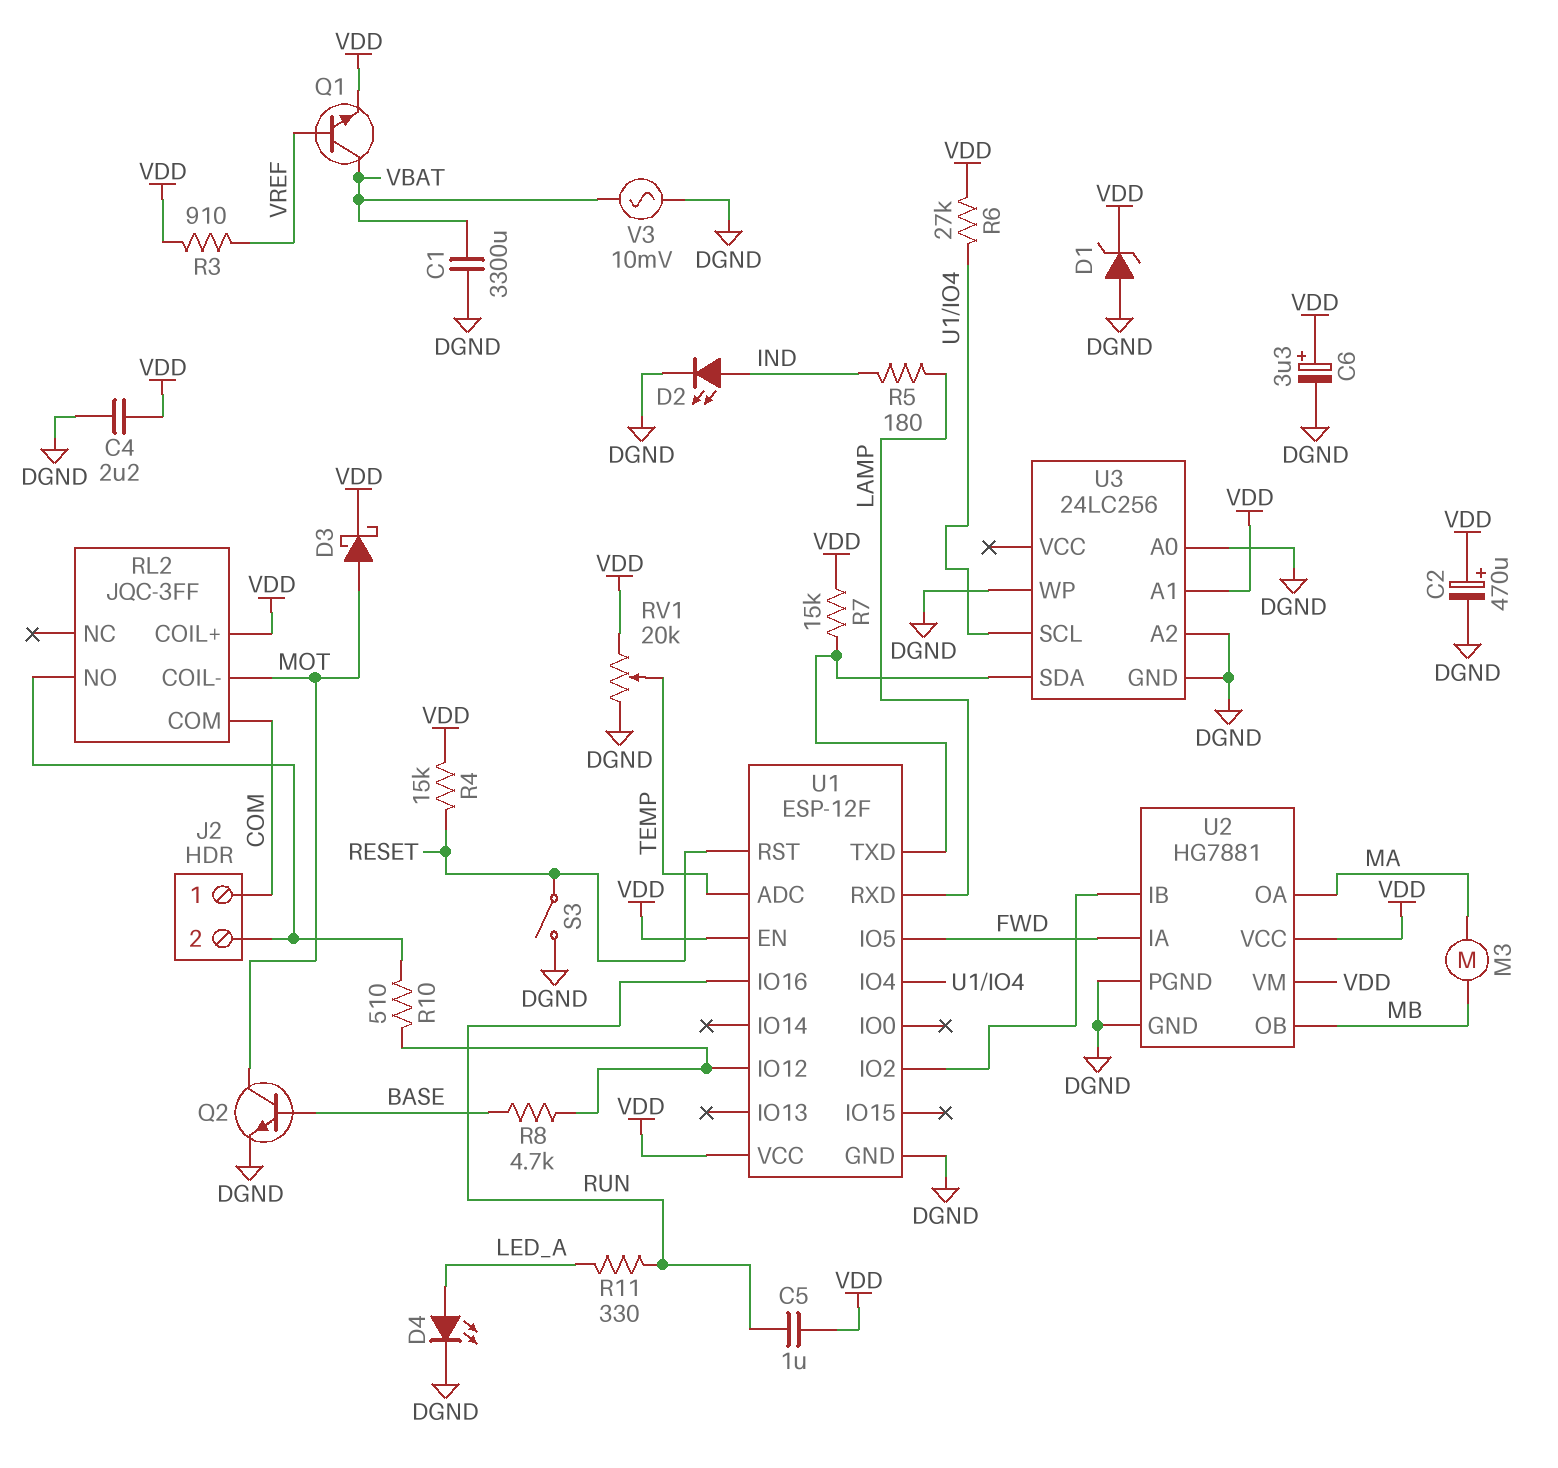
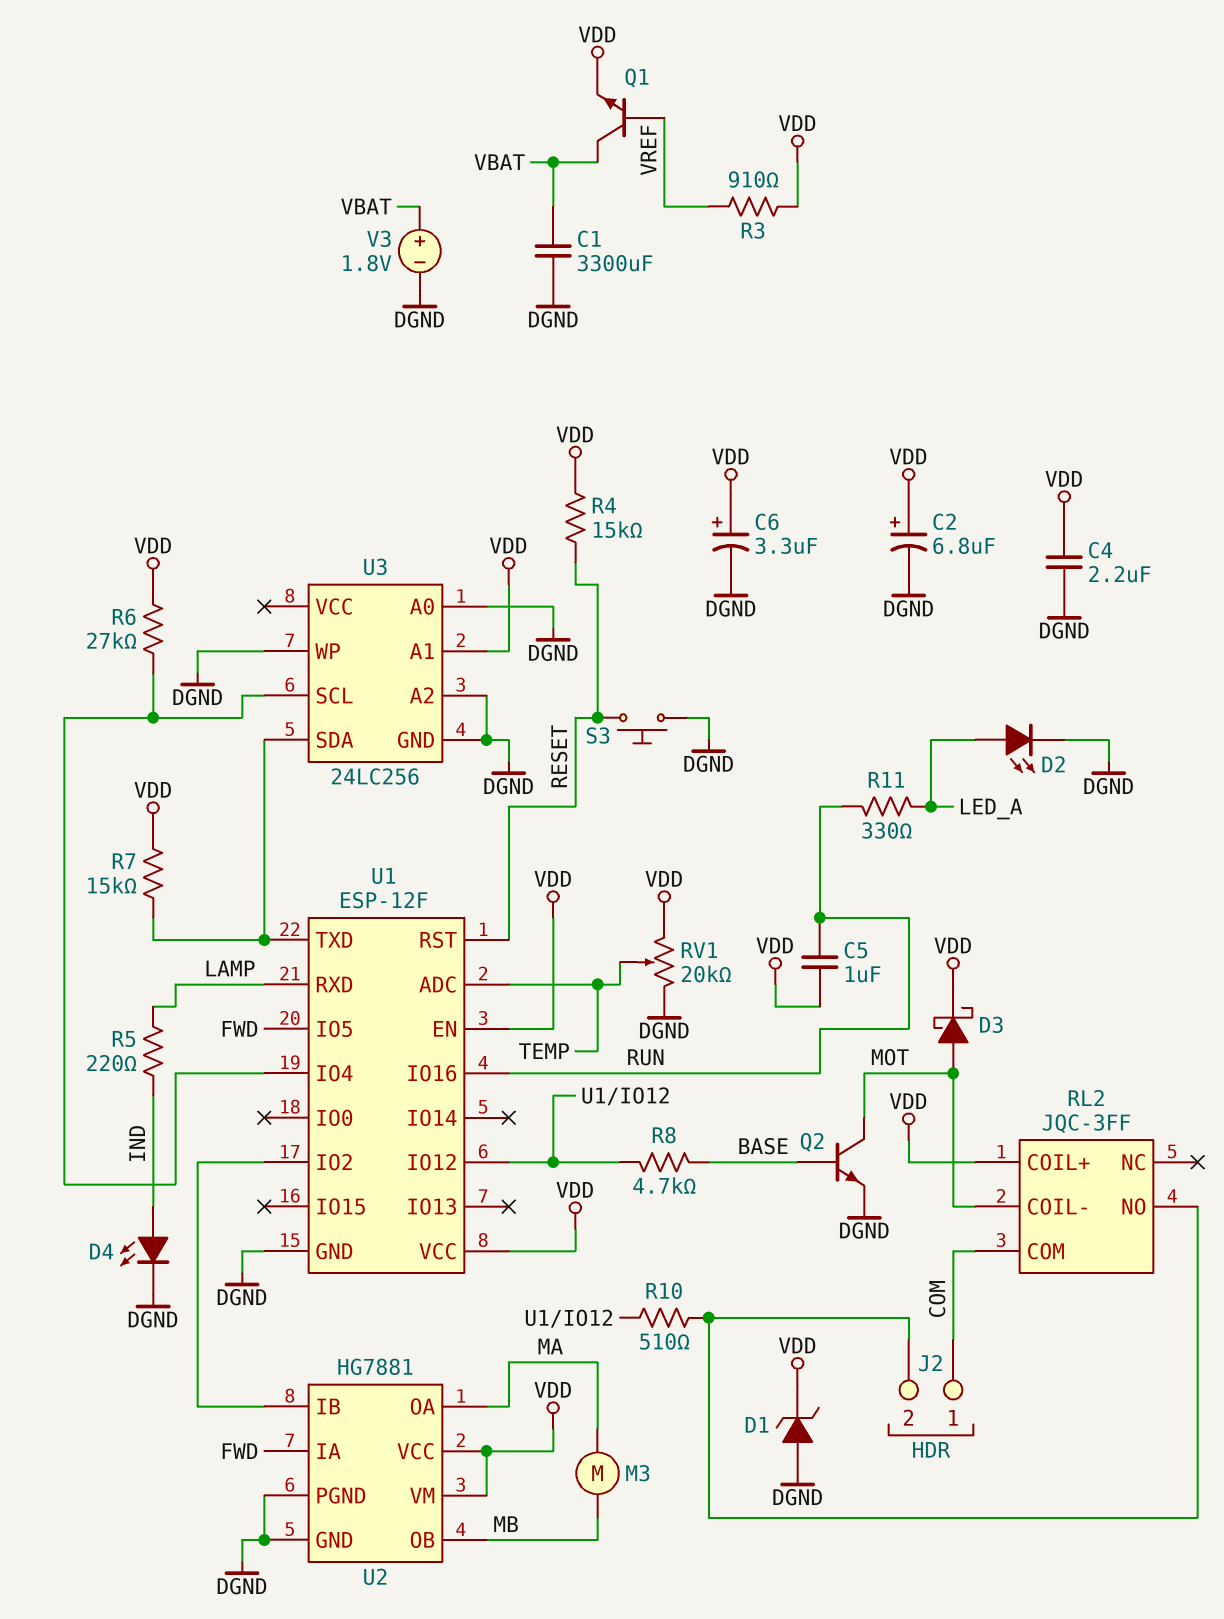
C2: 470uF (plus VDD, minus DGND) -> 6.8uF (plus VDD, minus DGND)
D2: LED (A IND, K DGND) -> LED (A LED_A, K DGND)
D4: LED (A LED_A, K DGND) -> LED (A IND, K DGND)
R5: 180 (IND, LAMP) -> 220 (IND, LAMP)
S3: switch (DGND, RESET) -> button (DGND, RESET)
V3: AC 10mV (DGND, VBAT) -> 1.8V (plus VBAT, minus DGND)

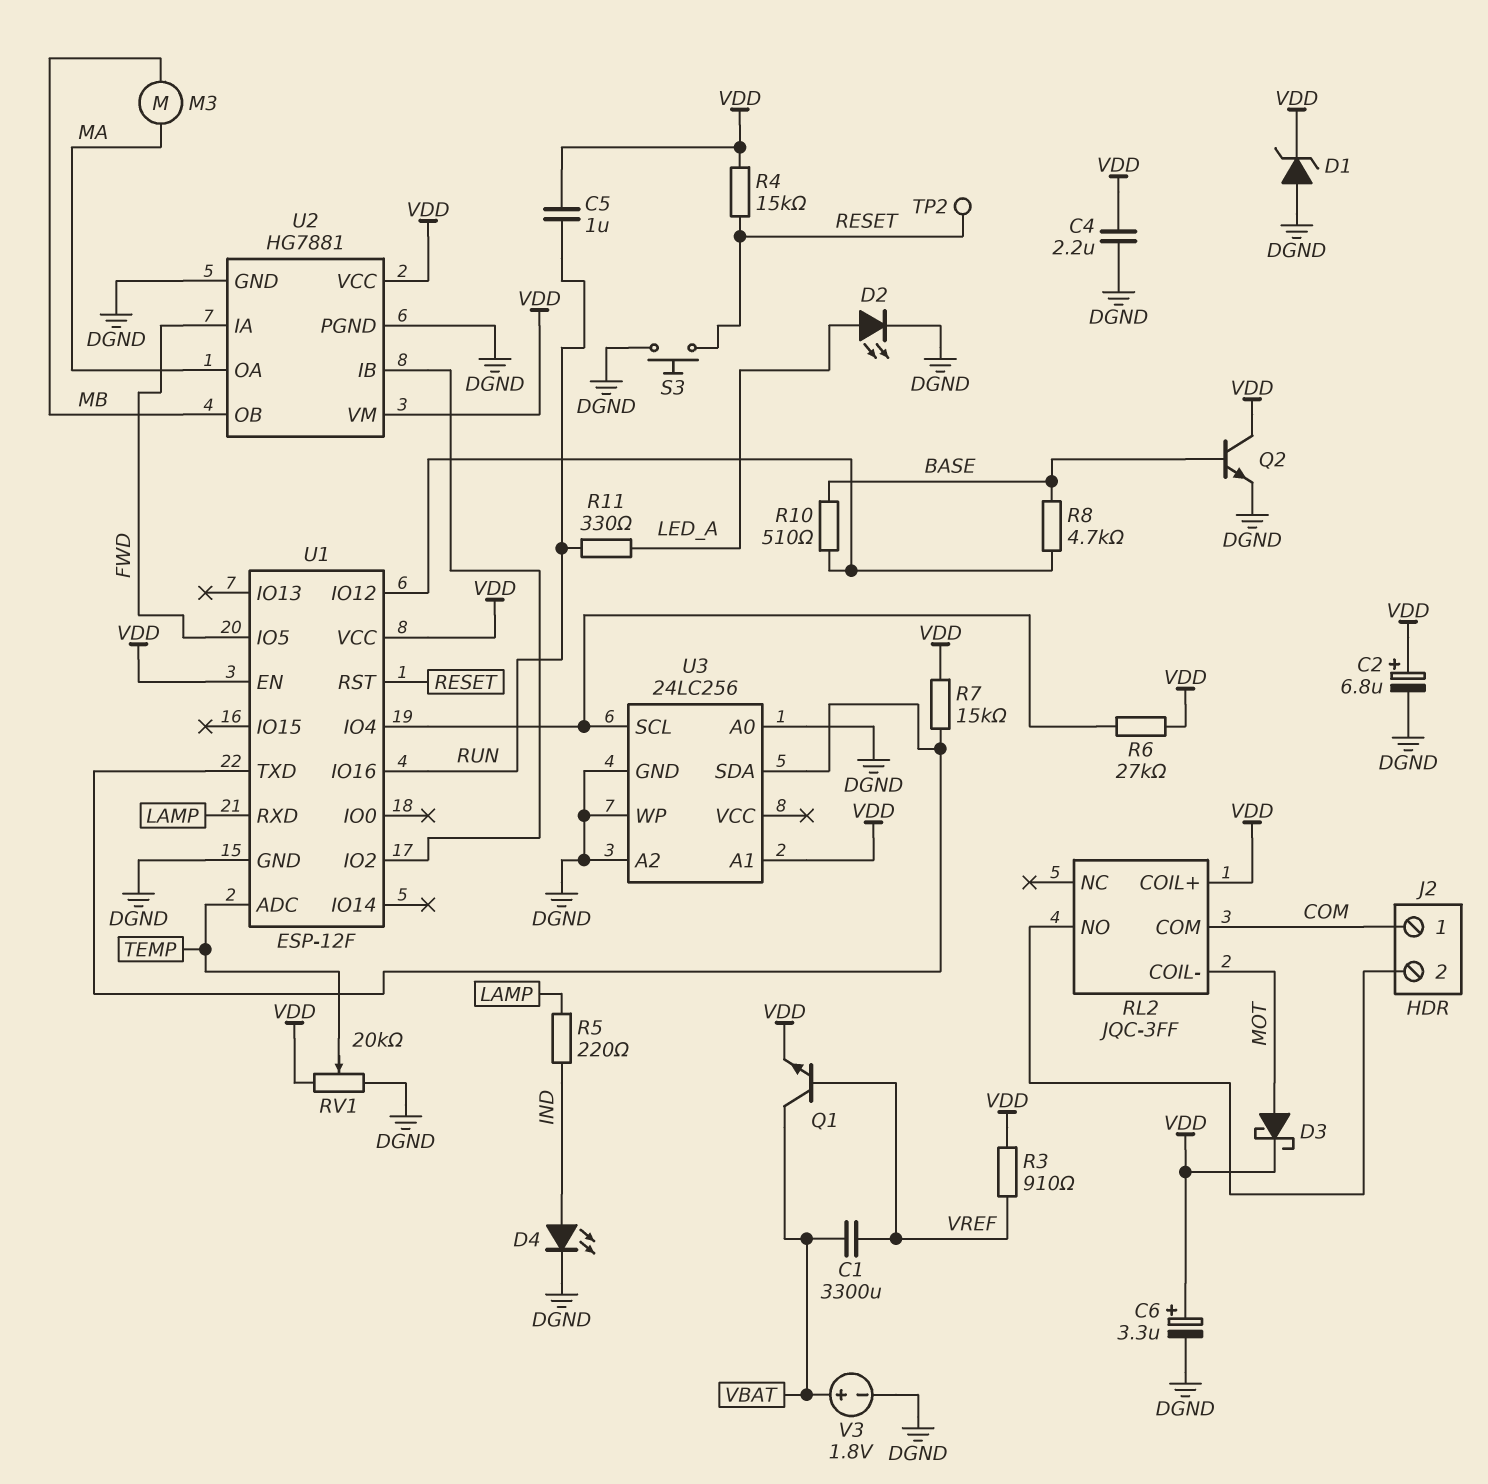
C1: 3300uF (DGND, VBAT) -> 3300uF (VBAT, VREF)
Q2: NPN (B BASE, C MOT, E DGND) -> NPN (B BASE, C VDD, E DGND)
R10: 510 (J2/2, U1/IO12) -> 510 (BASE, U1/IO12)
TP2: none -> test point (RESET)

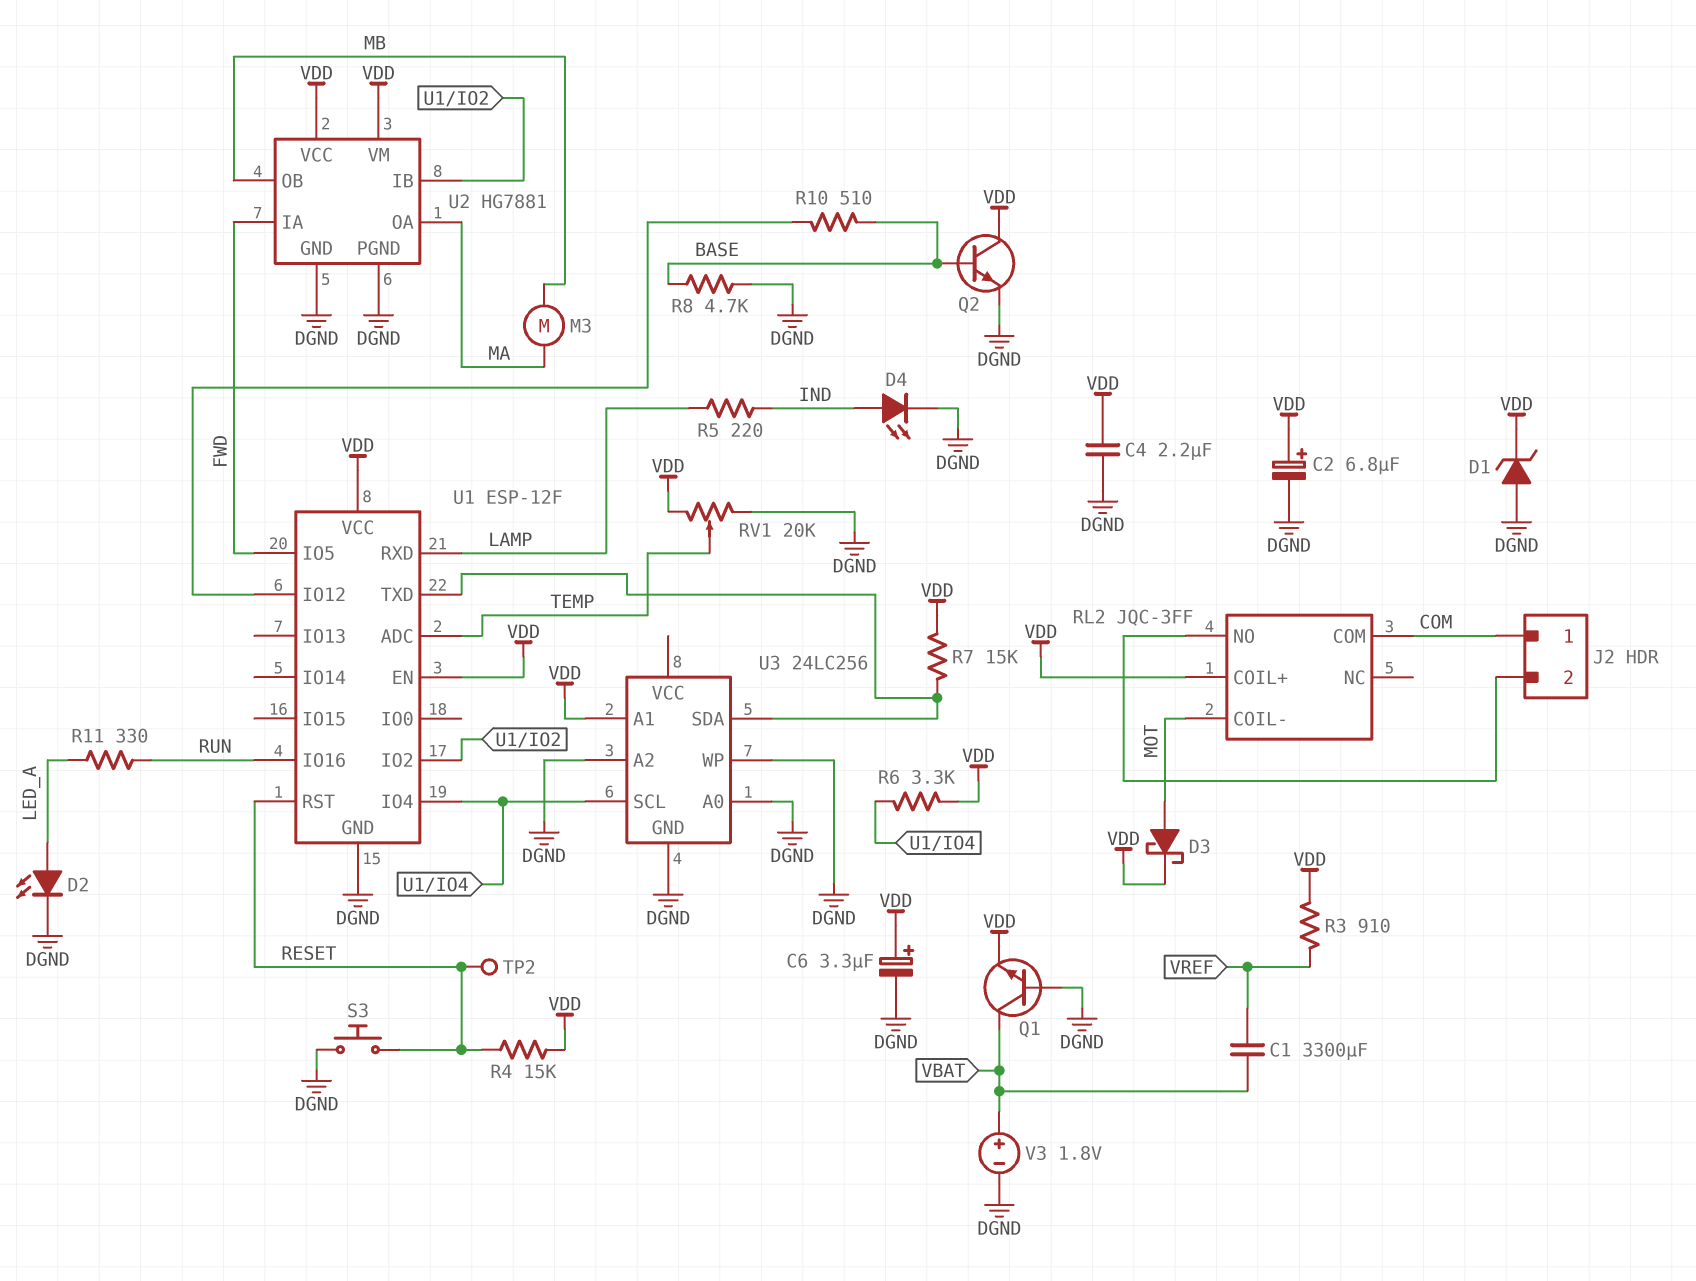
C5: 1uF (RUN, VDD) -> none
Q1: NPN (B VREF, C VBAT, E VDD) -> NPN (B DGND, C VBAT, E VDD)
R6: 27k (U1/IO4, VDD) -> 3.3k (U1/IO4, VDD)
R8: 4.7k (BASE, U1/IO12) -> 4.7k (BASE, DGND)

